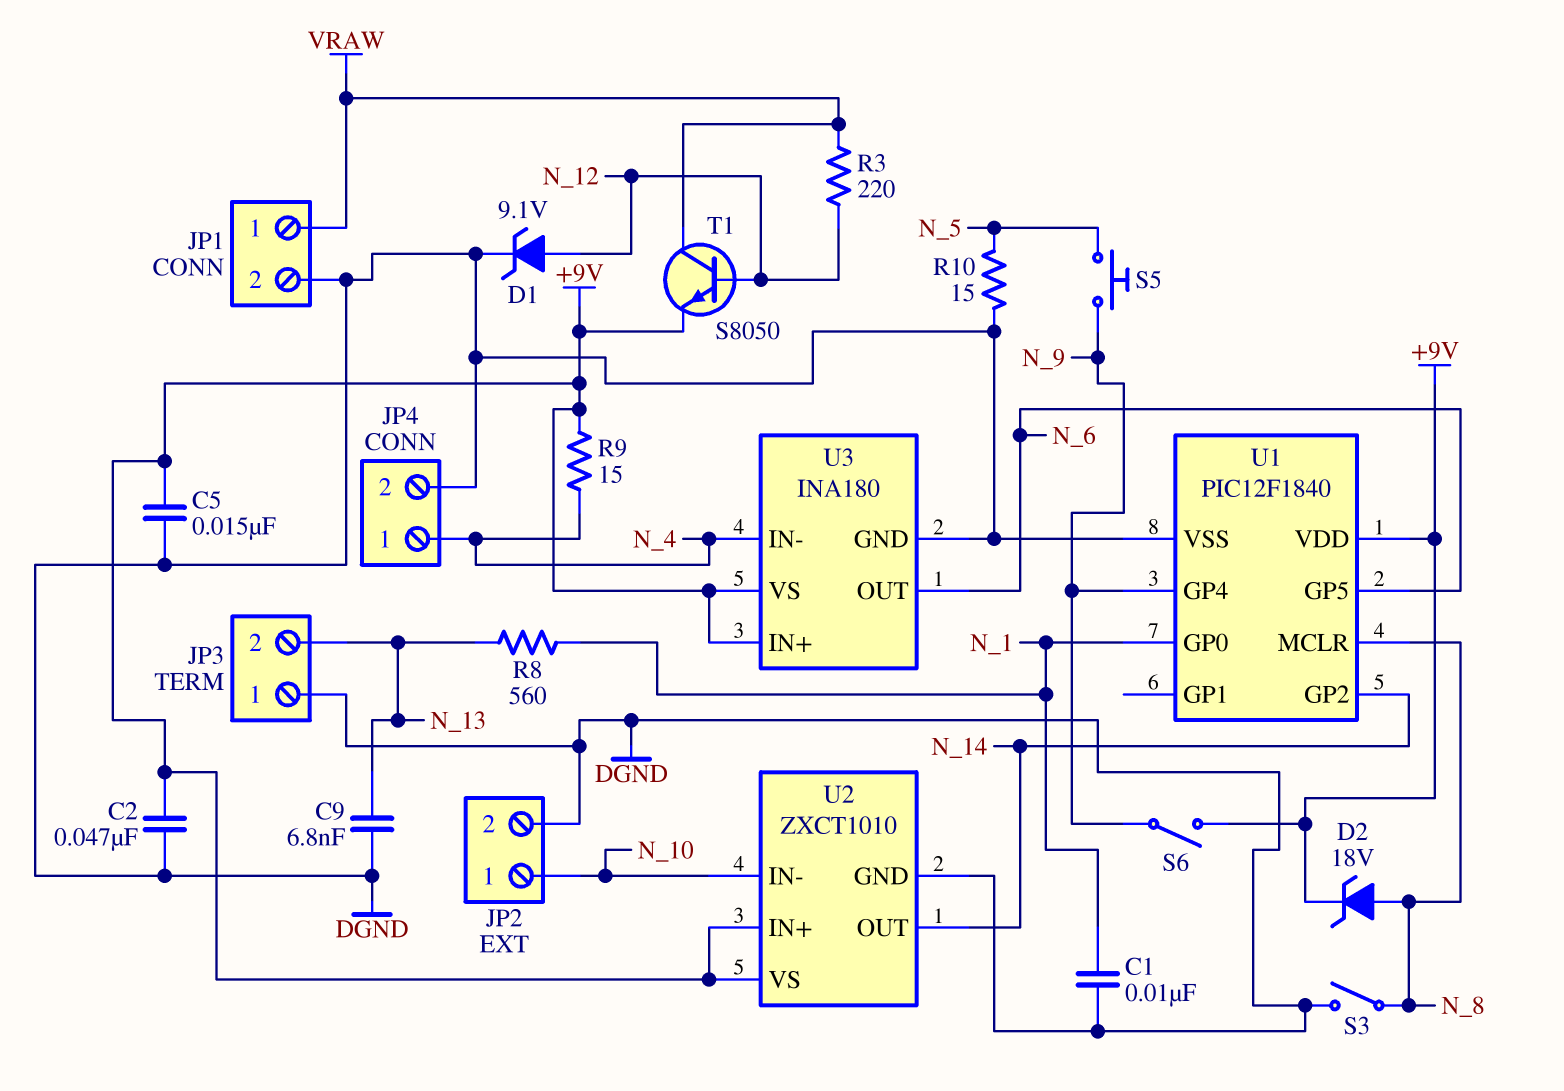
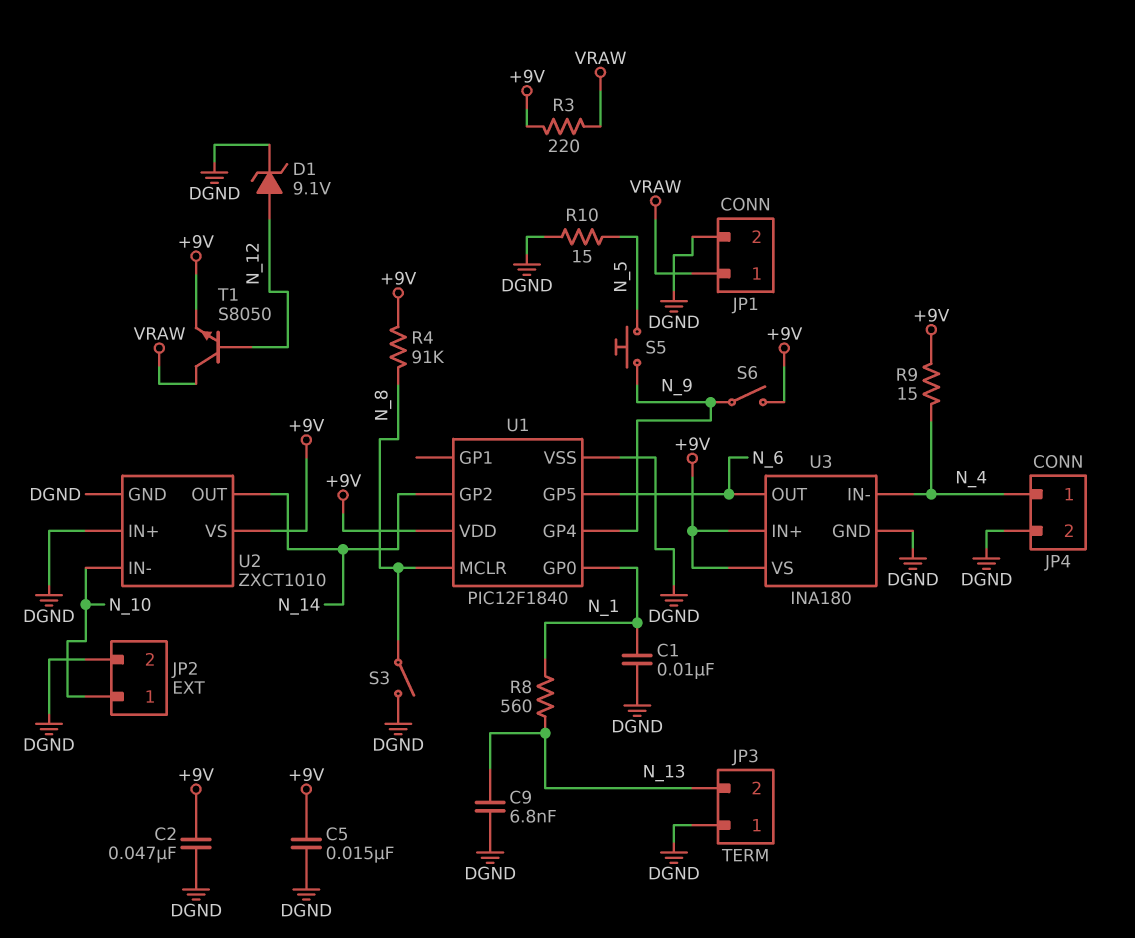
D2: zener 18V (A N_8, K +9V) -> none
R3: 220 (N_12, VRAW) -> 220 (+9V, VRAW)
R4: none -> 91k (+9V, N_8)
U2 pin IN+: +9V -> DGND

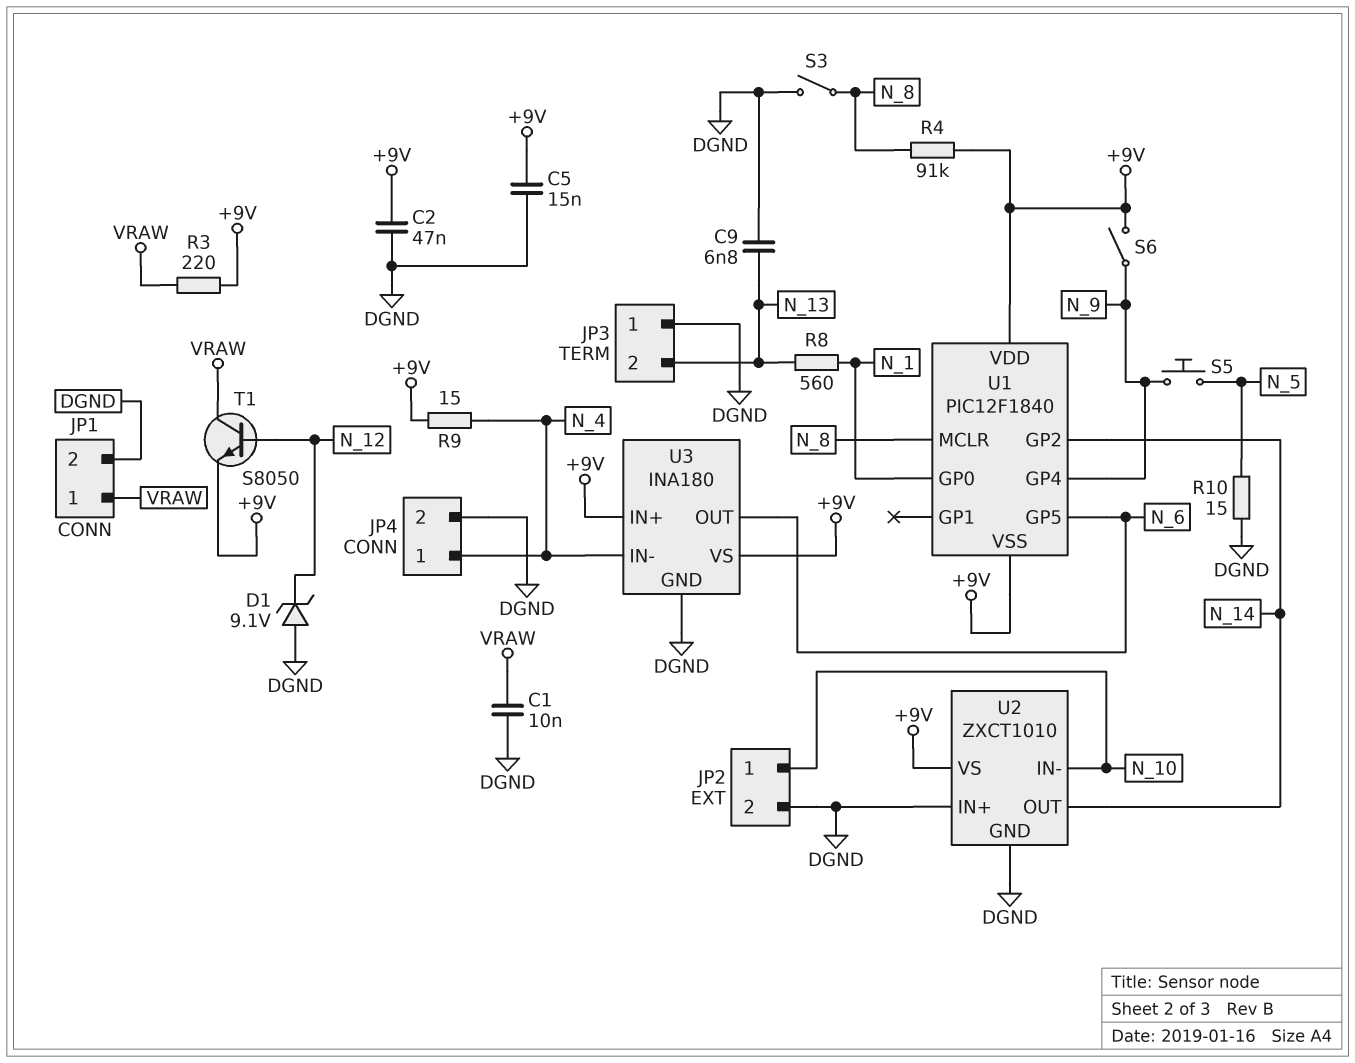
C1: 10nF (DGND, N_1) -> 10nF (DGND, VRAW)
D1: zener 9.1V (A N_12, K DGND) -> zener 9.1V (A DGND, K N_12)
U1 pin VSS: DGND -> +9V

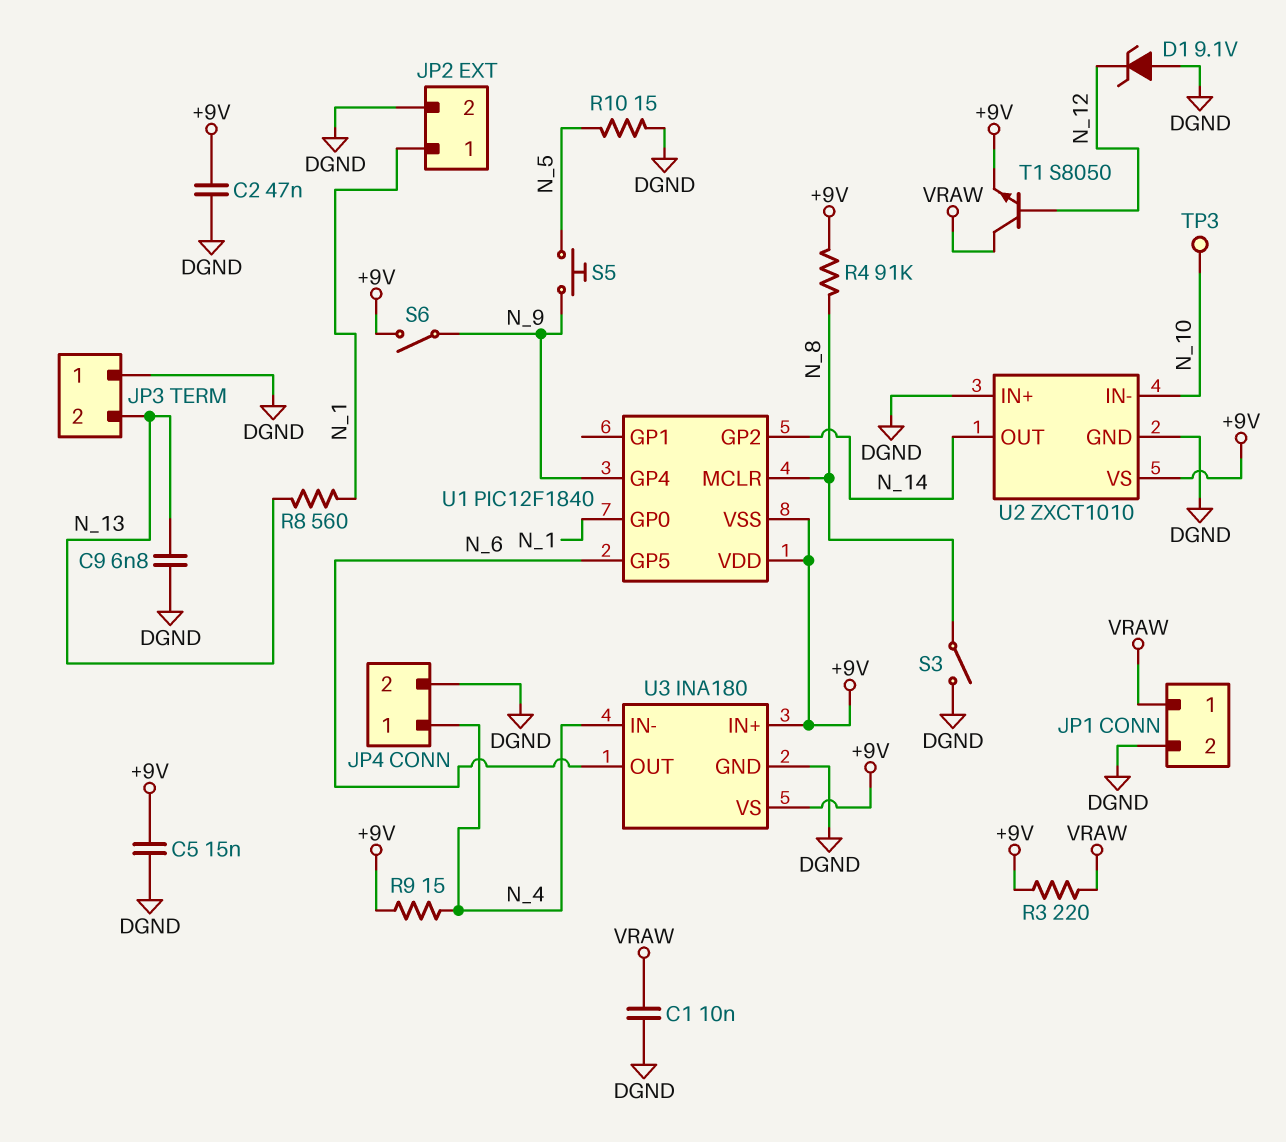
JP2 pin 1: N_10 -> N_1
TP3: none -> test point (N_10)

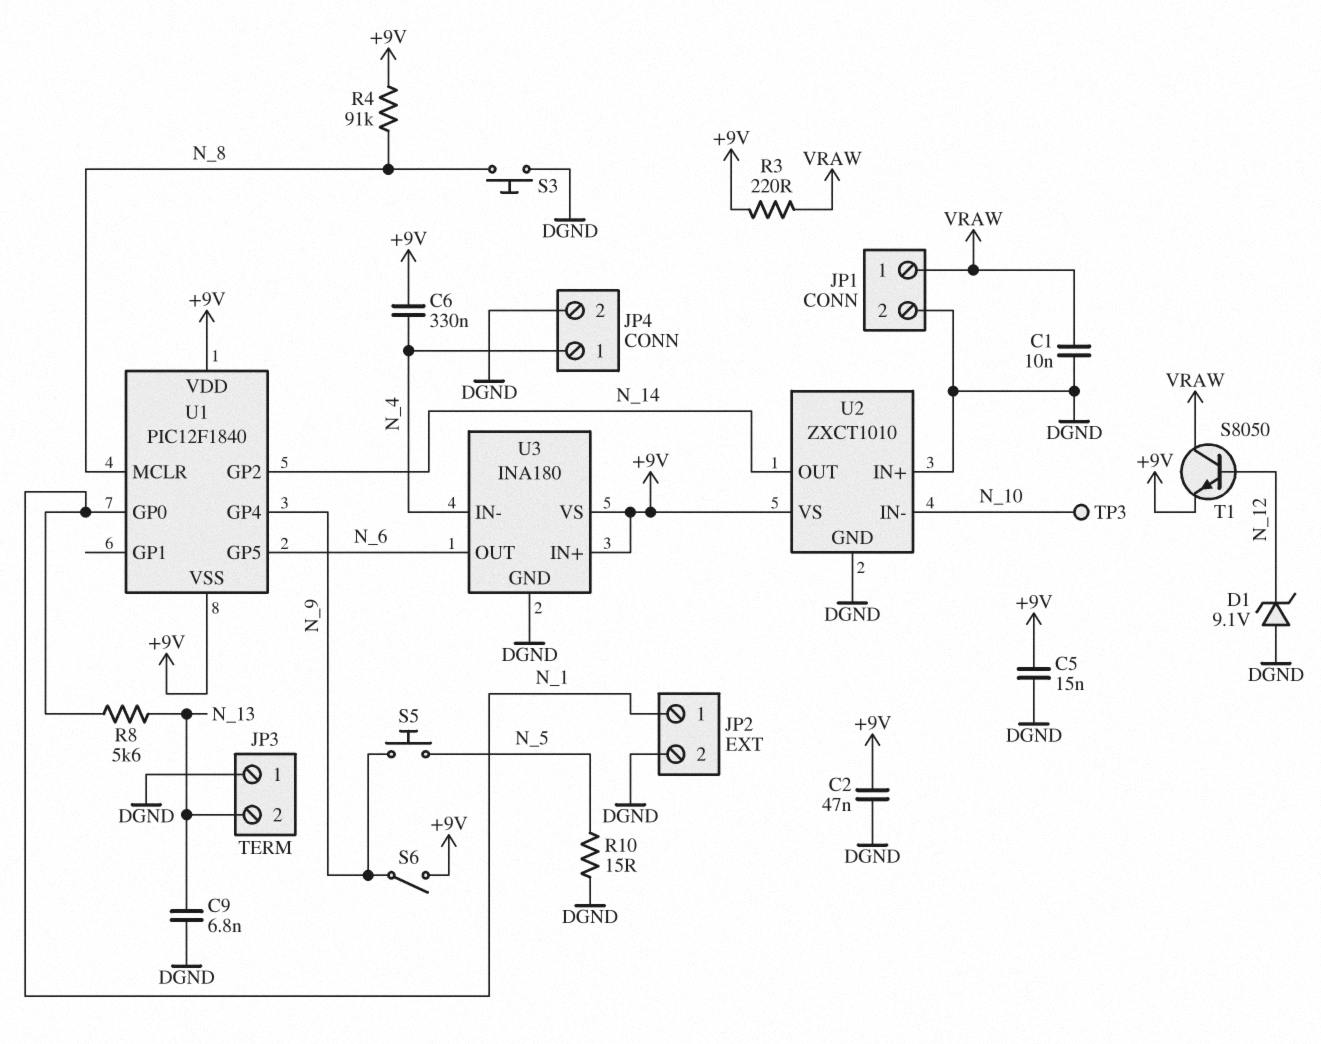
C6: none -> 330nF (+9V, N_4)
R8: 560 (N_1, N_13) -> 5.6k (N_1, N_13)
R9: 15 (+9V, N_4) -> none
S3: switch (DGND, N_8) -> button (DGND, N_8)

